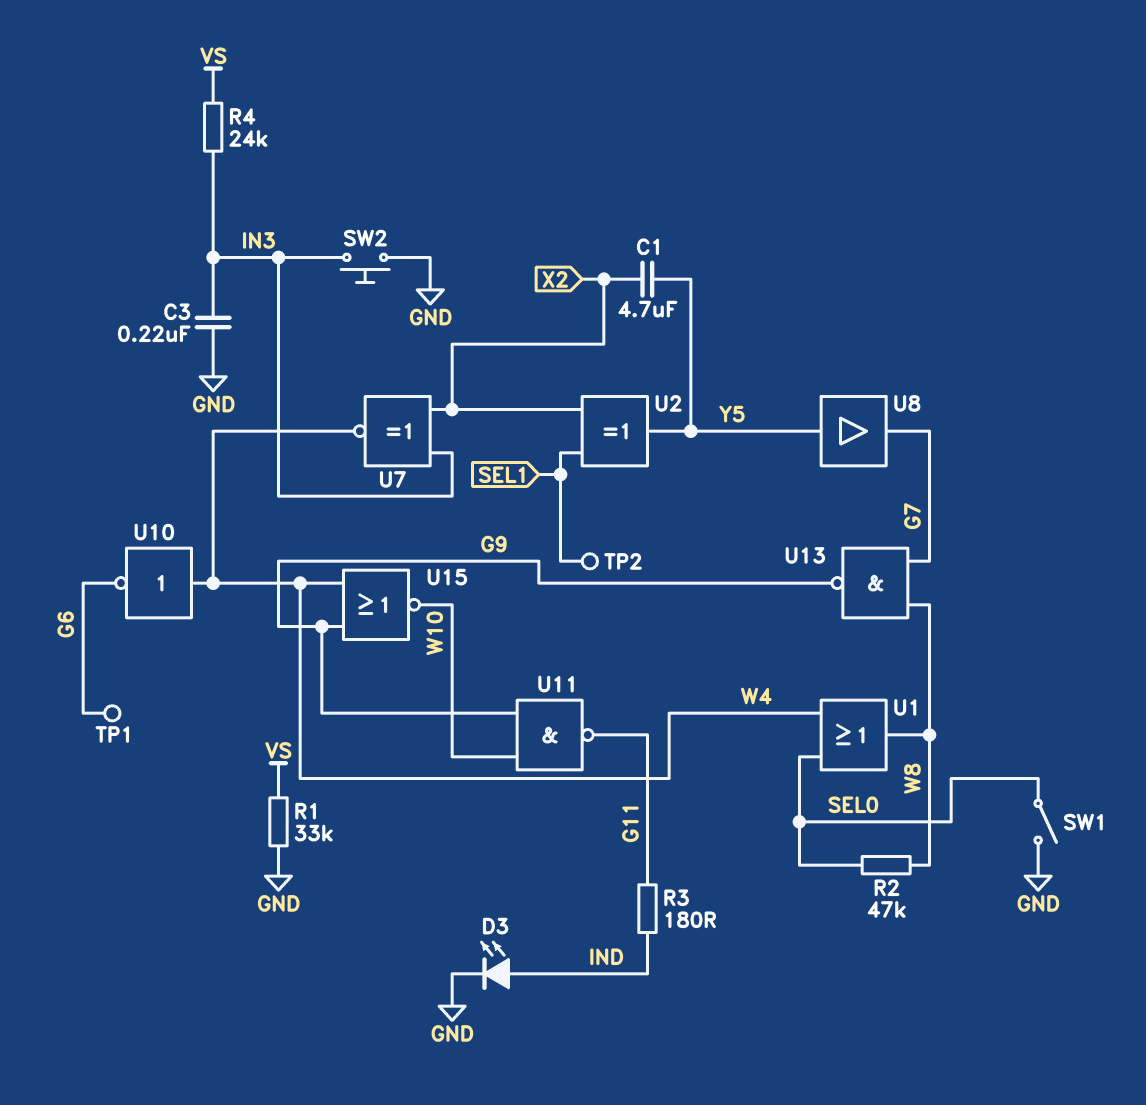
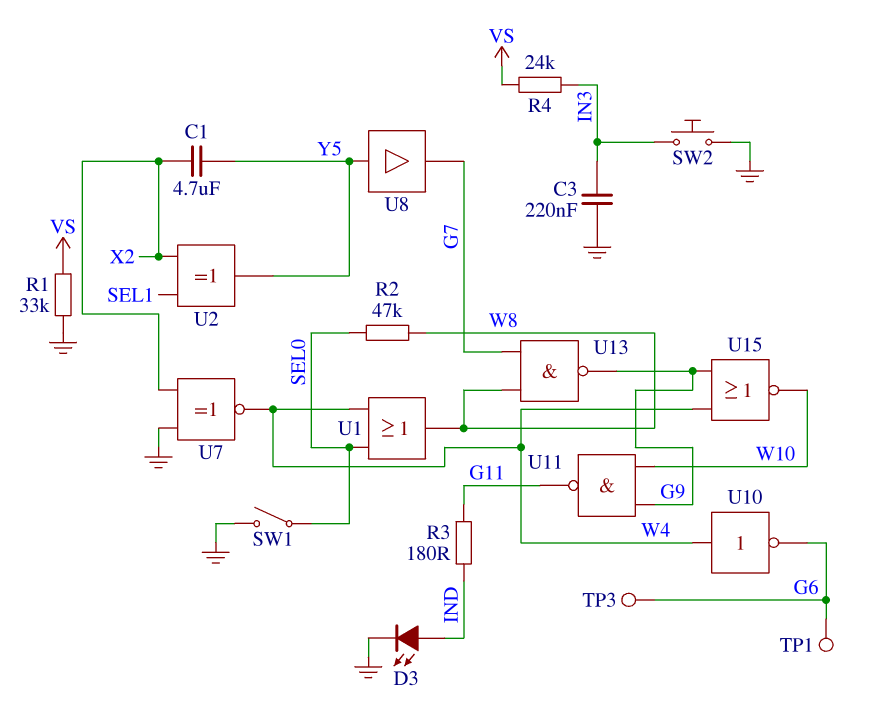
TP2: test point (SEL1) -> none
TP3: none -> test point (G6)
U7: XNOR (in IN3, in X2, out W4) -> XNOR (in GND, in X2, out W4)

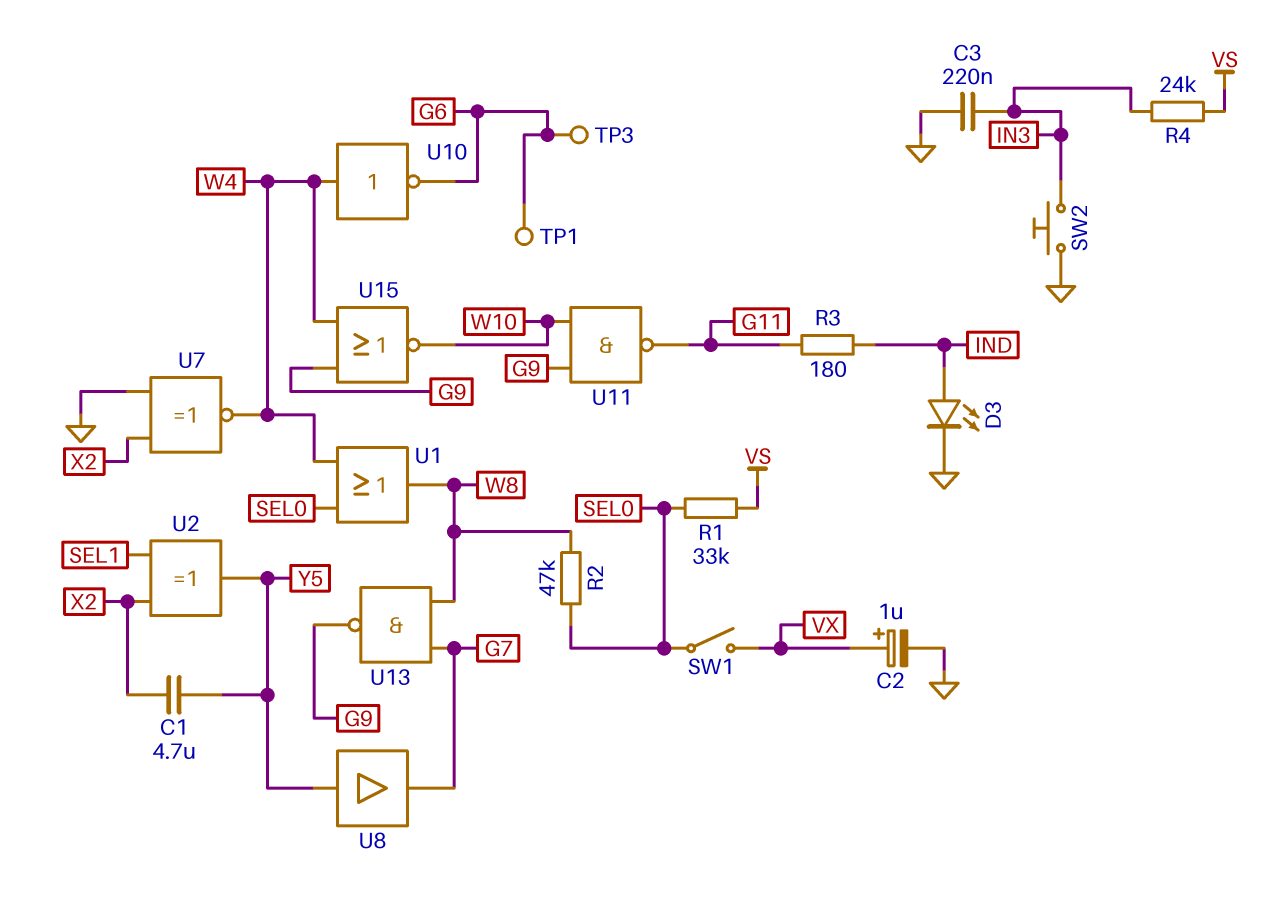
C2: none -> 1uF (plus VX, minus GND)
R1: 33k (GND, VS) -> 33k (SEL0, VS)
SW1: switch (GND, SEL0) -> switch (SEL0, VX)

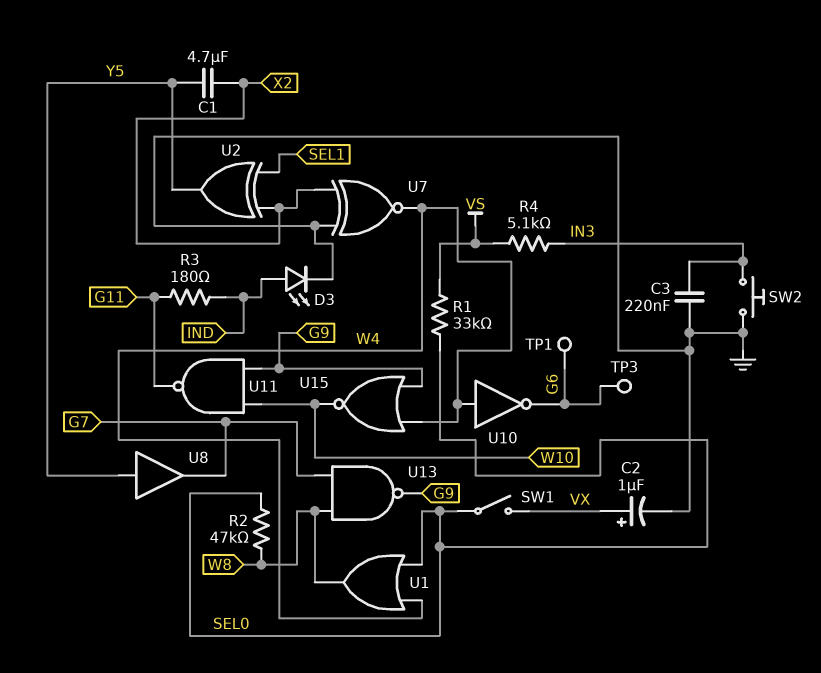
R4: 24k (IN3, VS) -> 5.1k (IN3, VS)

